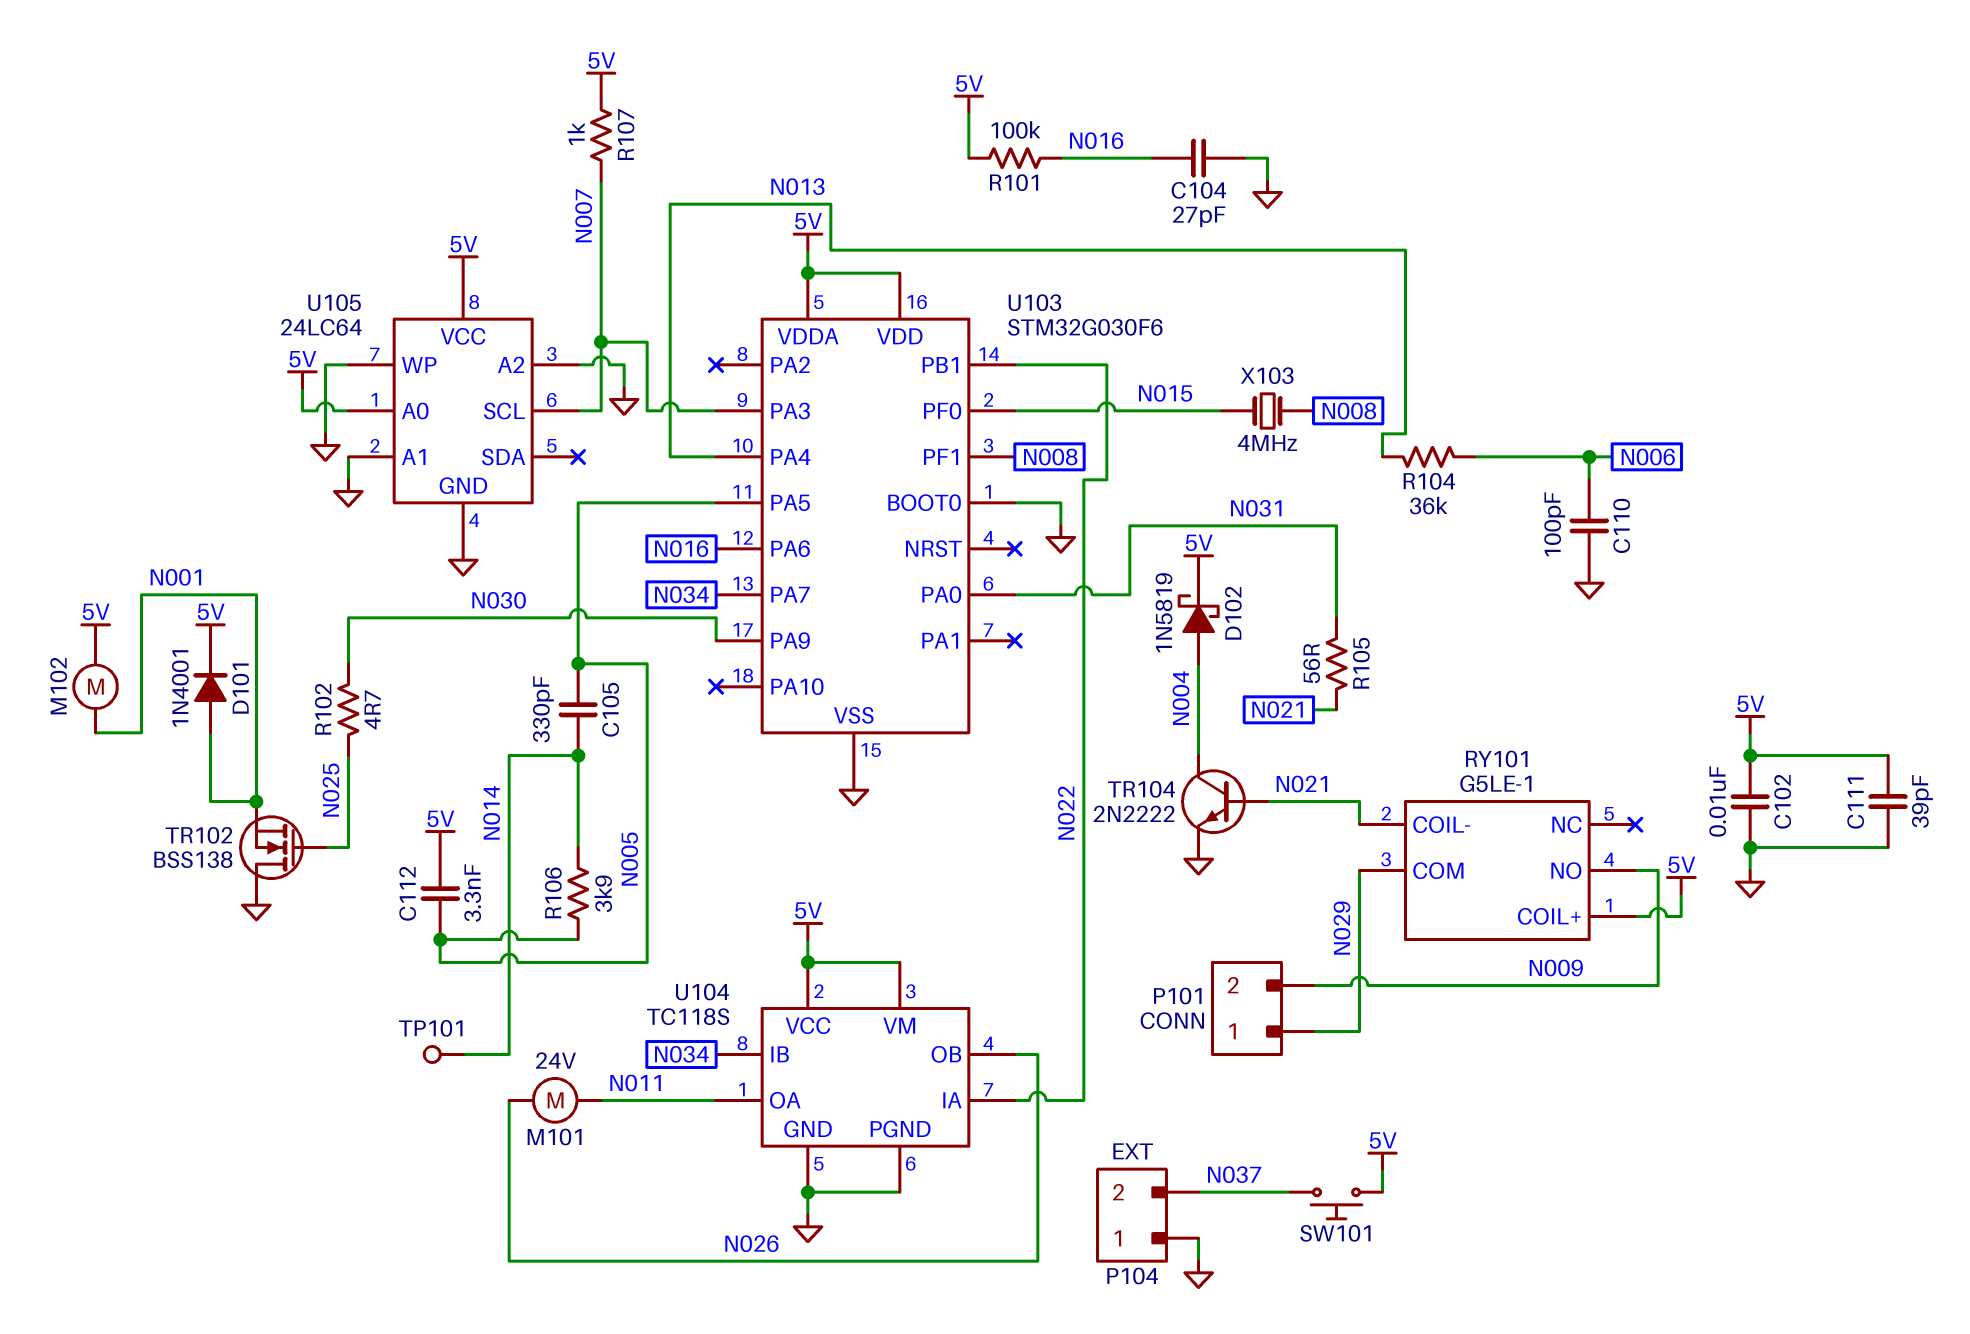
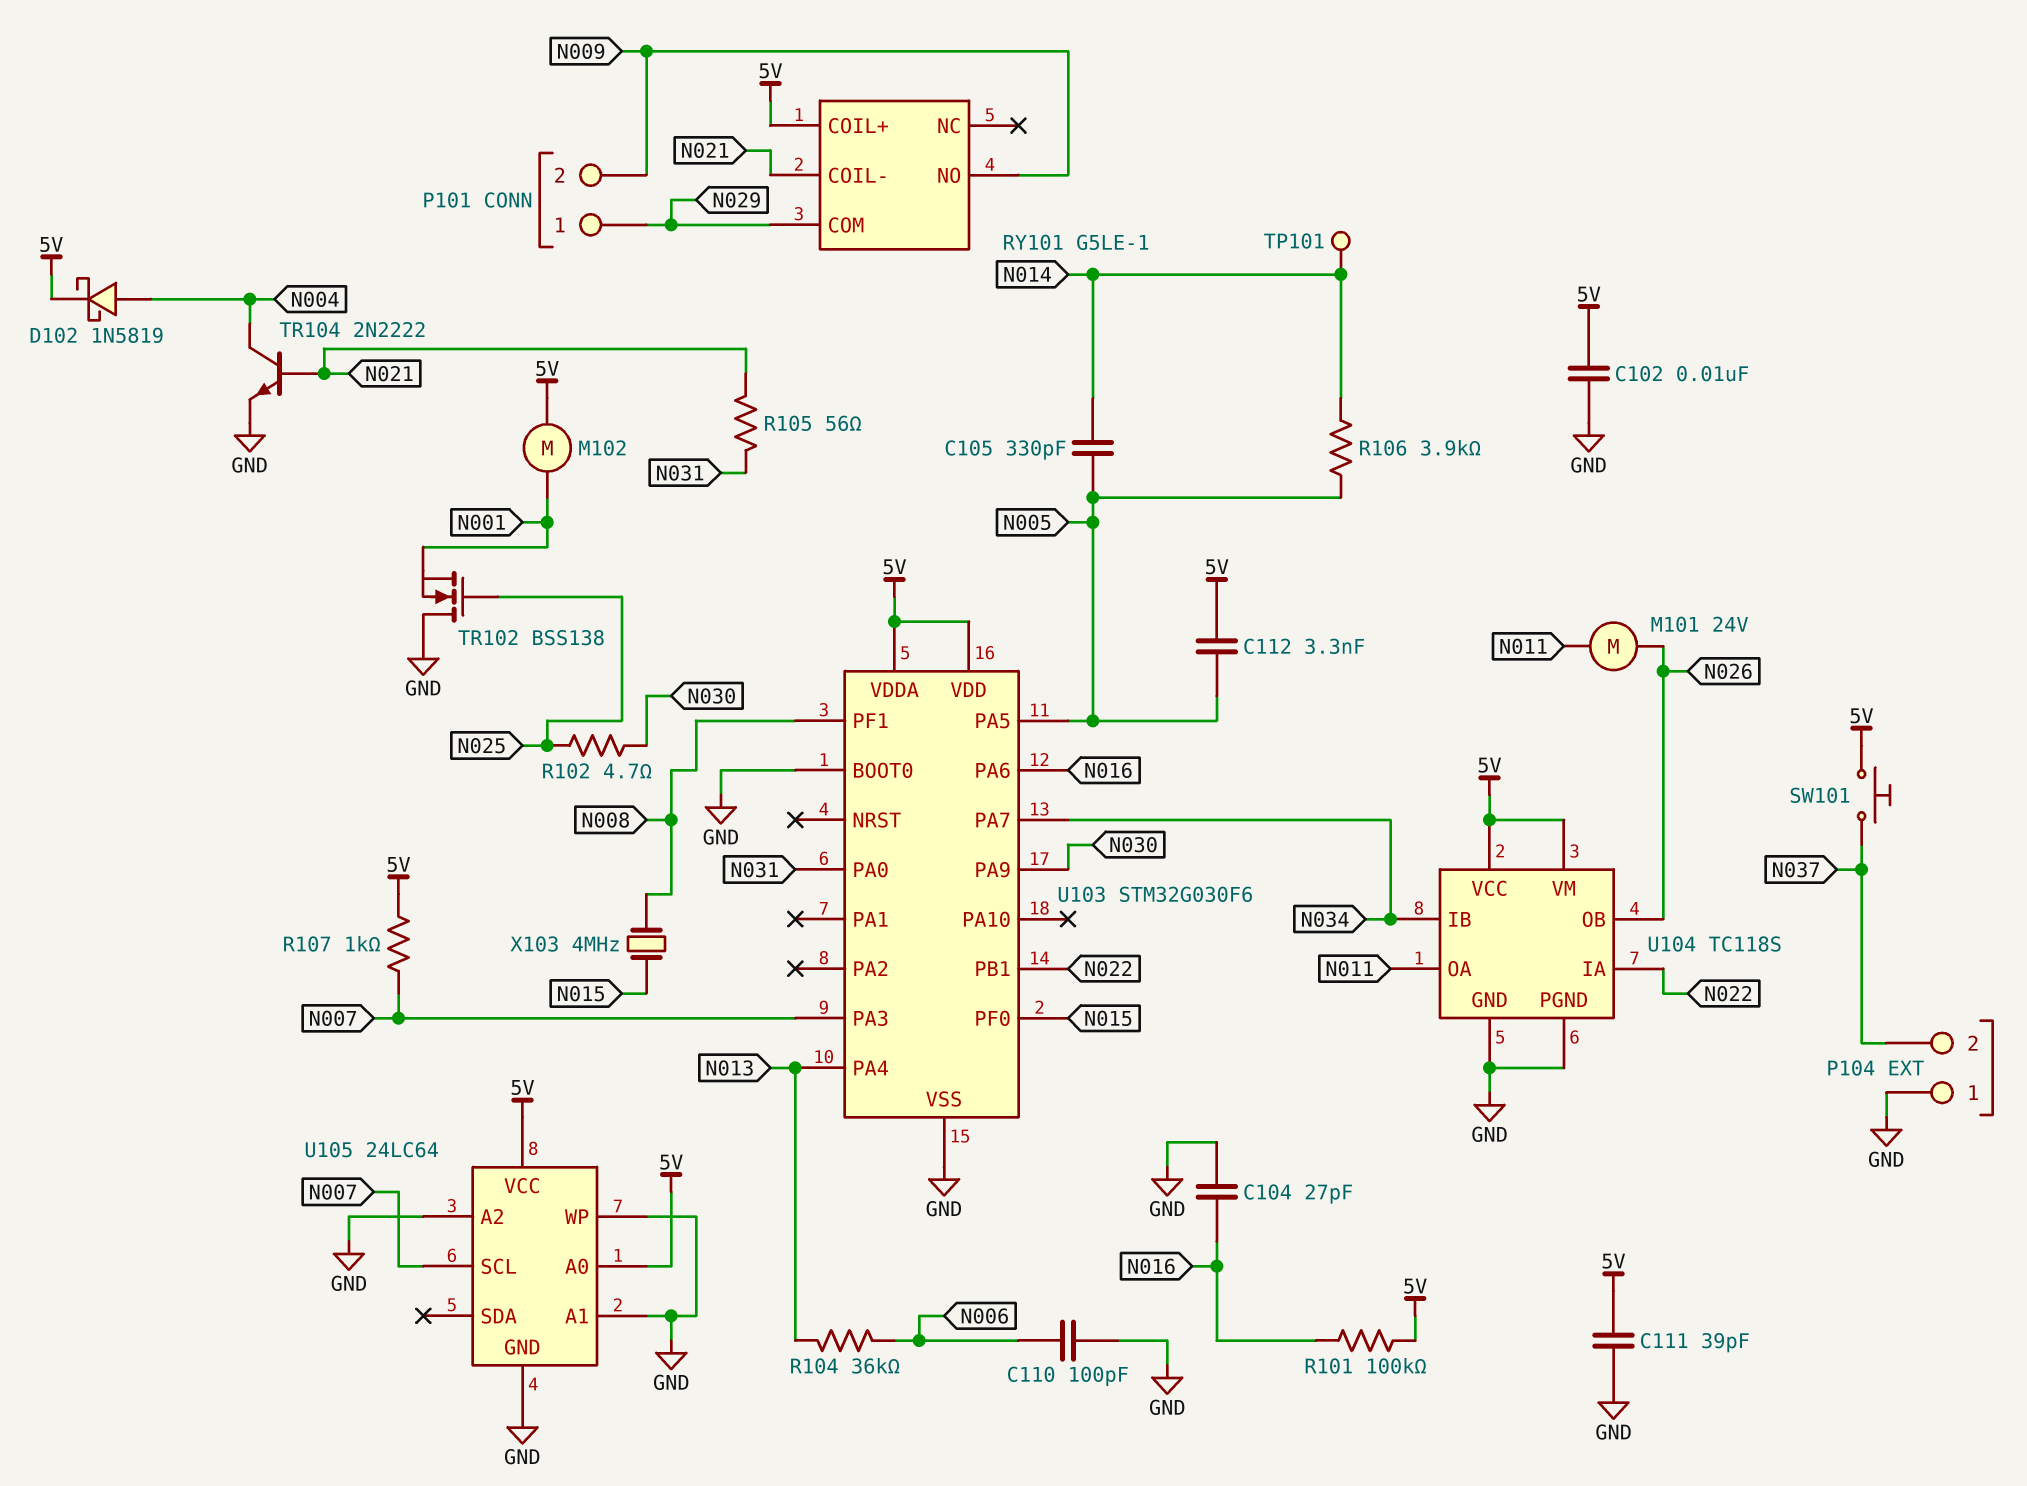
D101: diode 1N4001 (A N001, K 5V) -> none

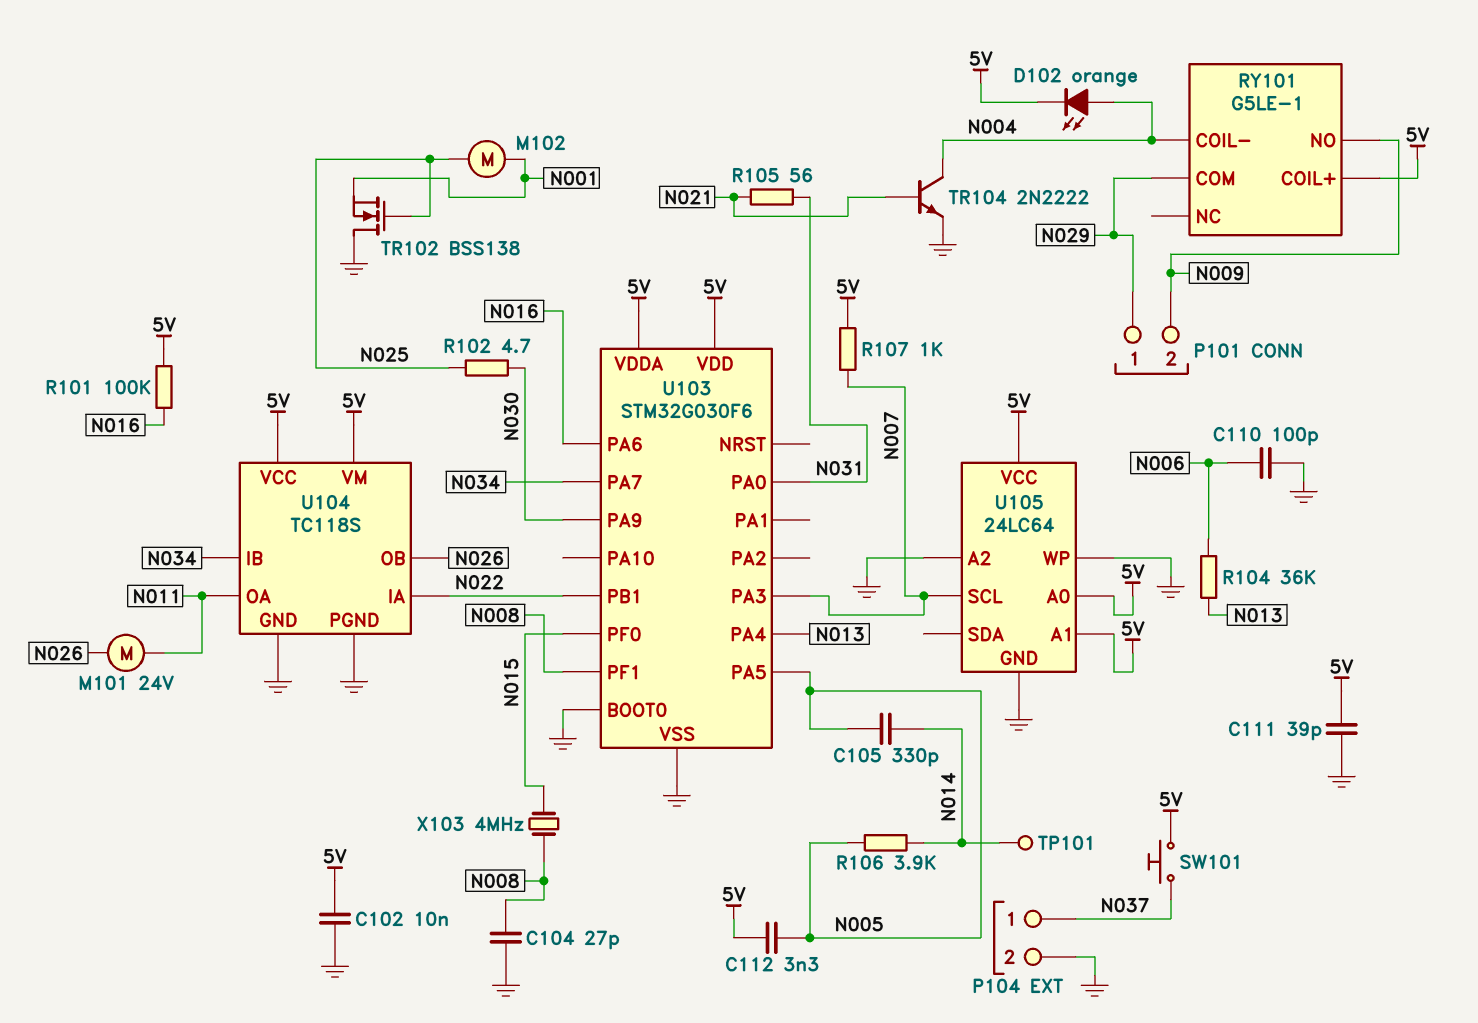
C104: 27pF (GND, N016) -> 27pF (GND, N008)
D102: schottky 1N5819 (A N004, K 5V) -> LED orange (A N004, K 5V)
M102: motor (5V, N001) -> motor (N001, N025)
P104 pin 1: GND -> N037
P104 pin 2: N037 -> GND
RY101 pin COIL-: N021 -> N004
U105 pin A1: GND -> 5V

